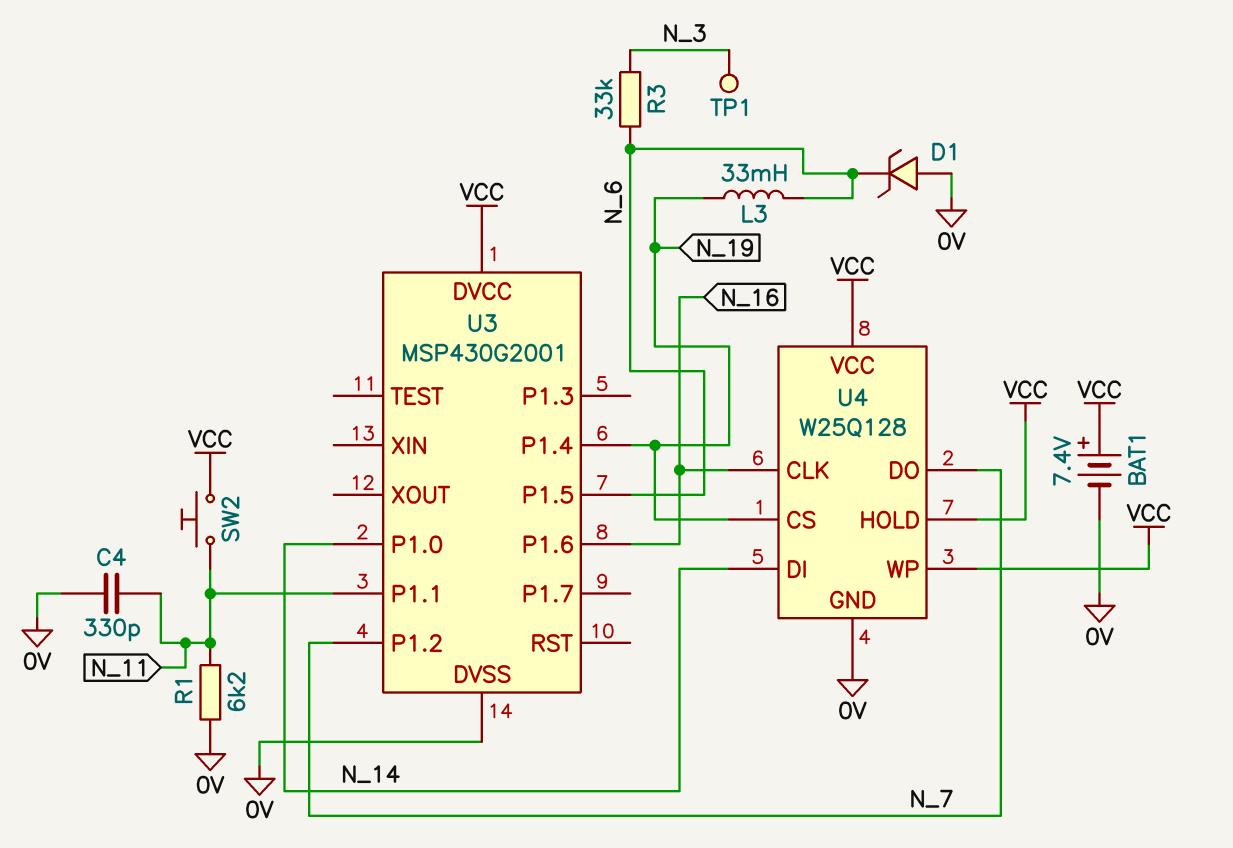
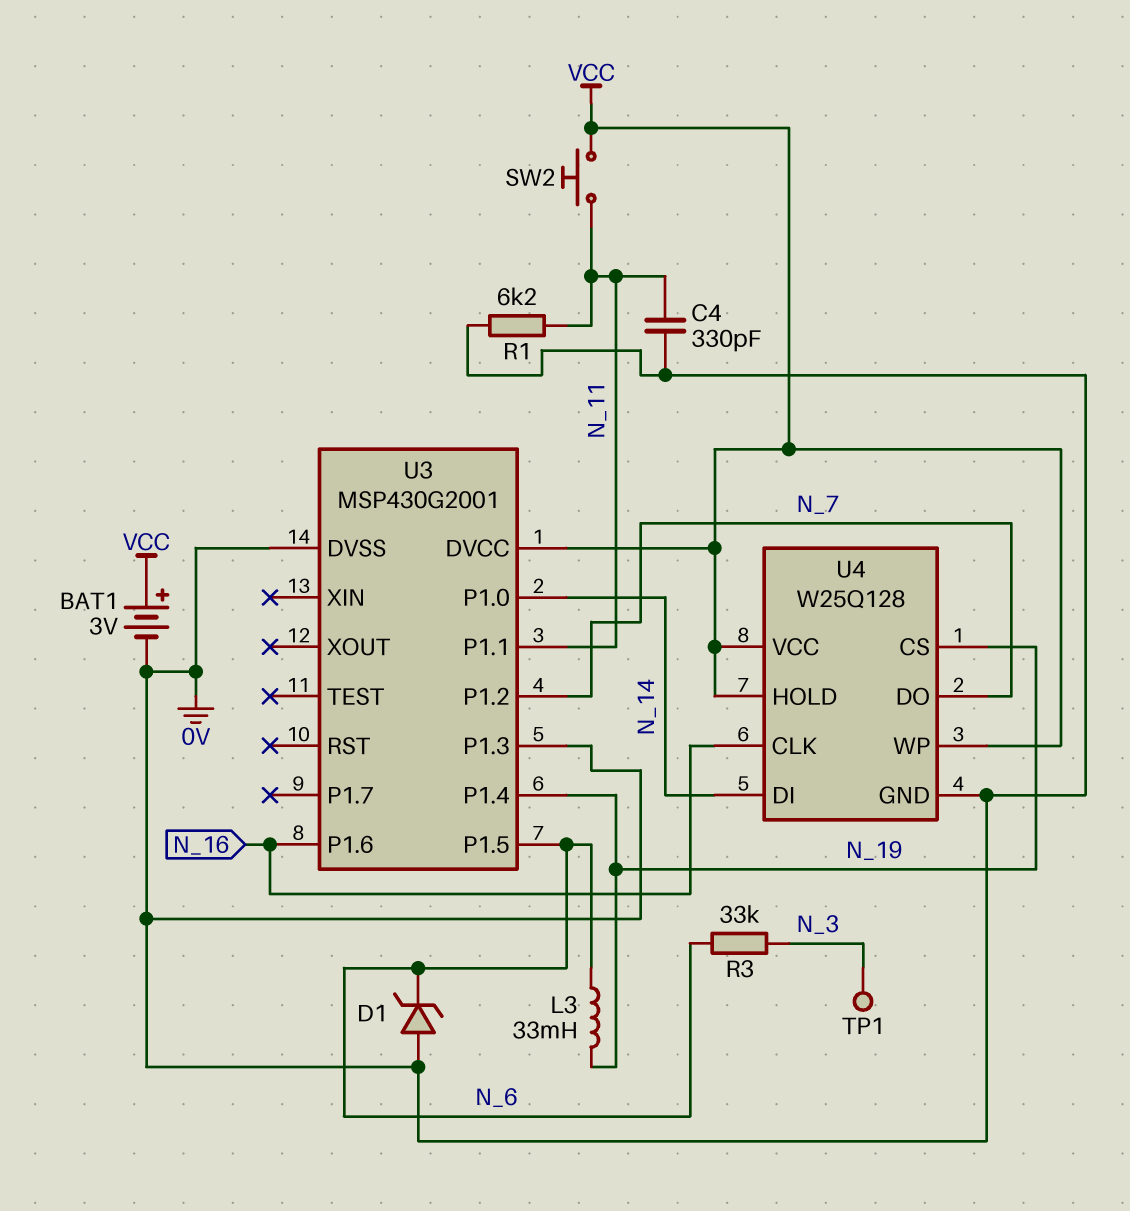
BAT1: 7.4V (plus VCC, minus 0V) -> 3V (plus VCC, minus 0V)
U3 pin P1.3: none -> 0V

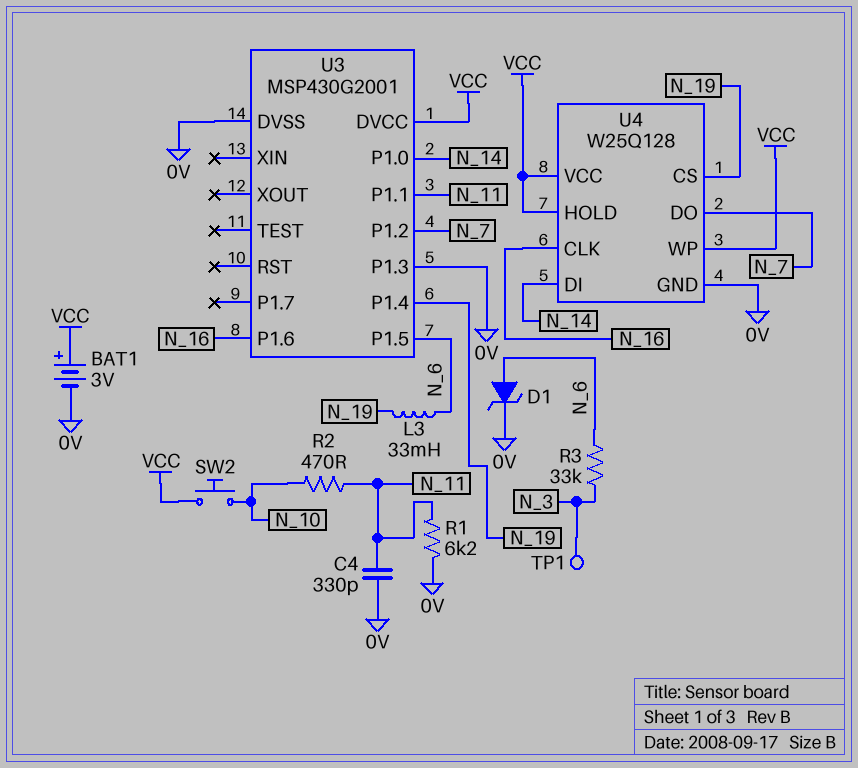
D1: zener (A 0V, K N_6) -> zener (A N_6, K 0V)
R2: none -> 470 (N_10, N_11)
SW2: button (N_11, VCC) -> button (N_10, VCC)

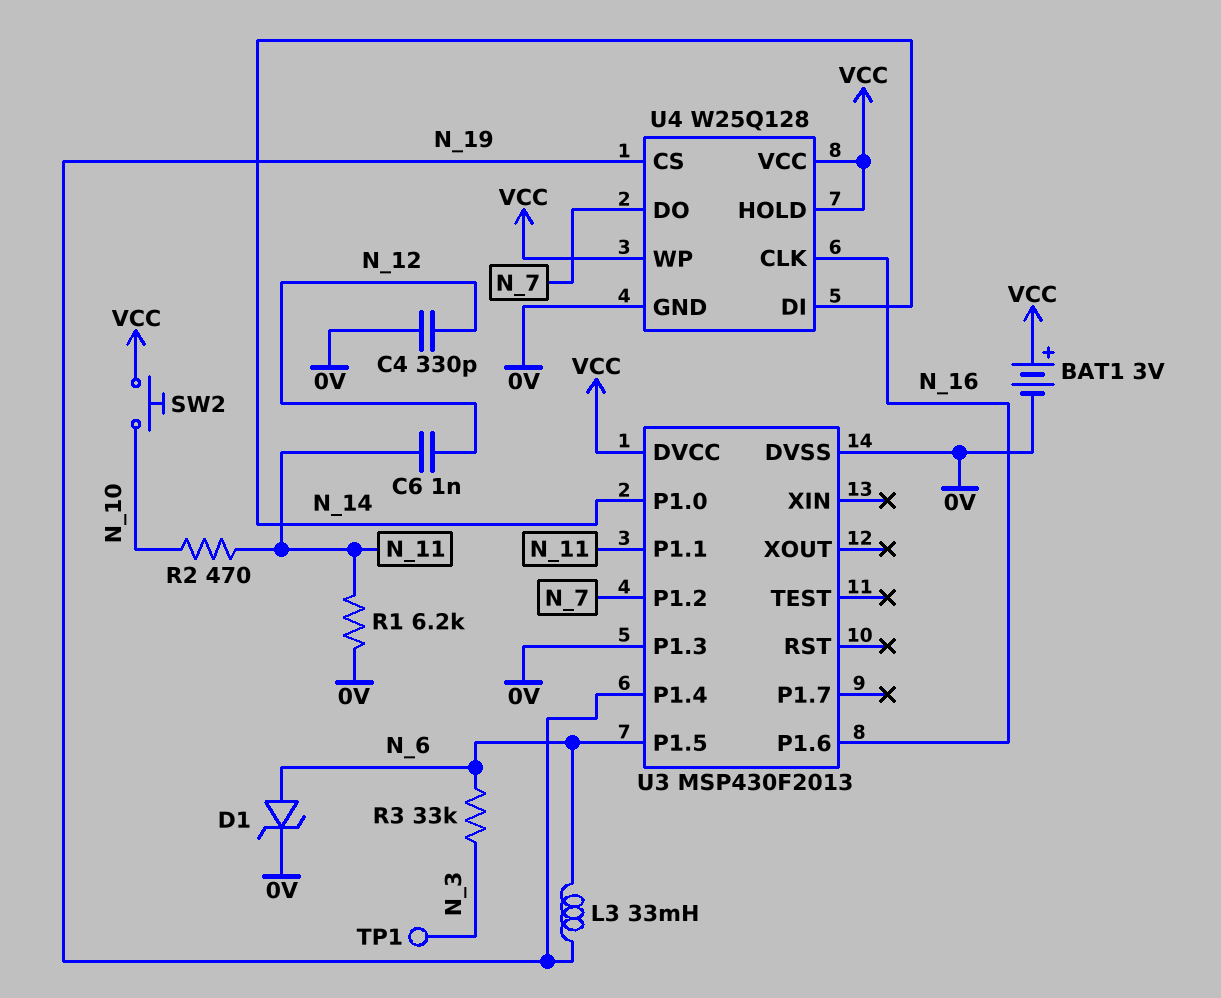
C4: 330pF (0V, N_11) -> 330pF (0V, N_12)
C6: none -> 1nF (N_11, N_12)
U3: MSP430G2001 -> MSP430F2013

